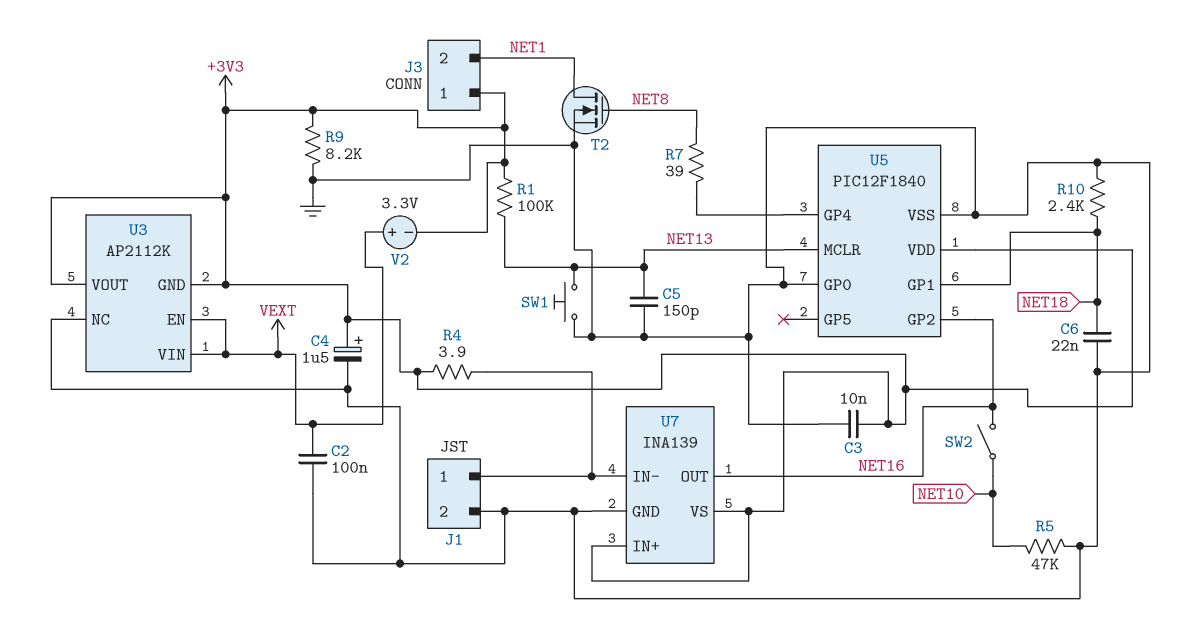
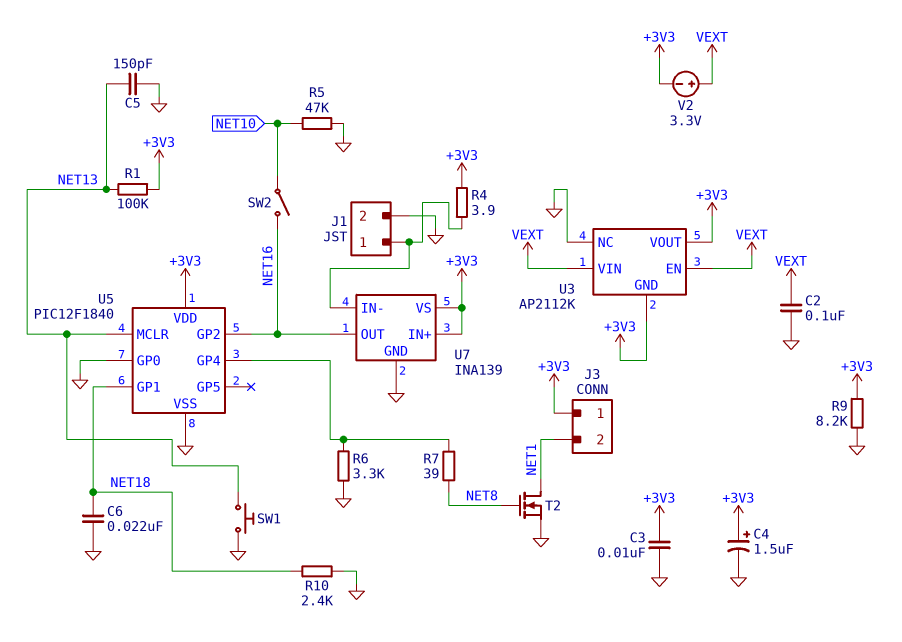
R6: none -> 3.3k (GND, U5/GP4)

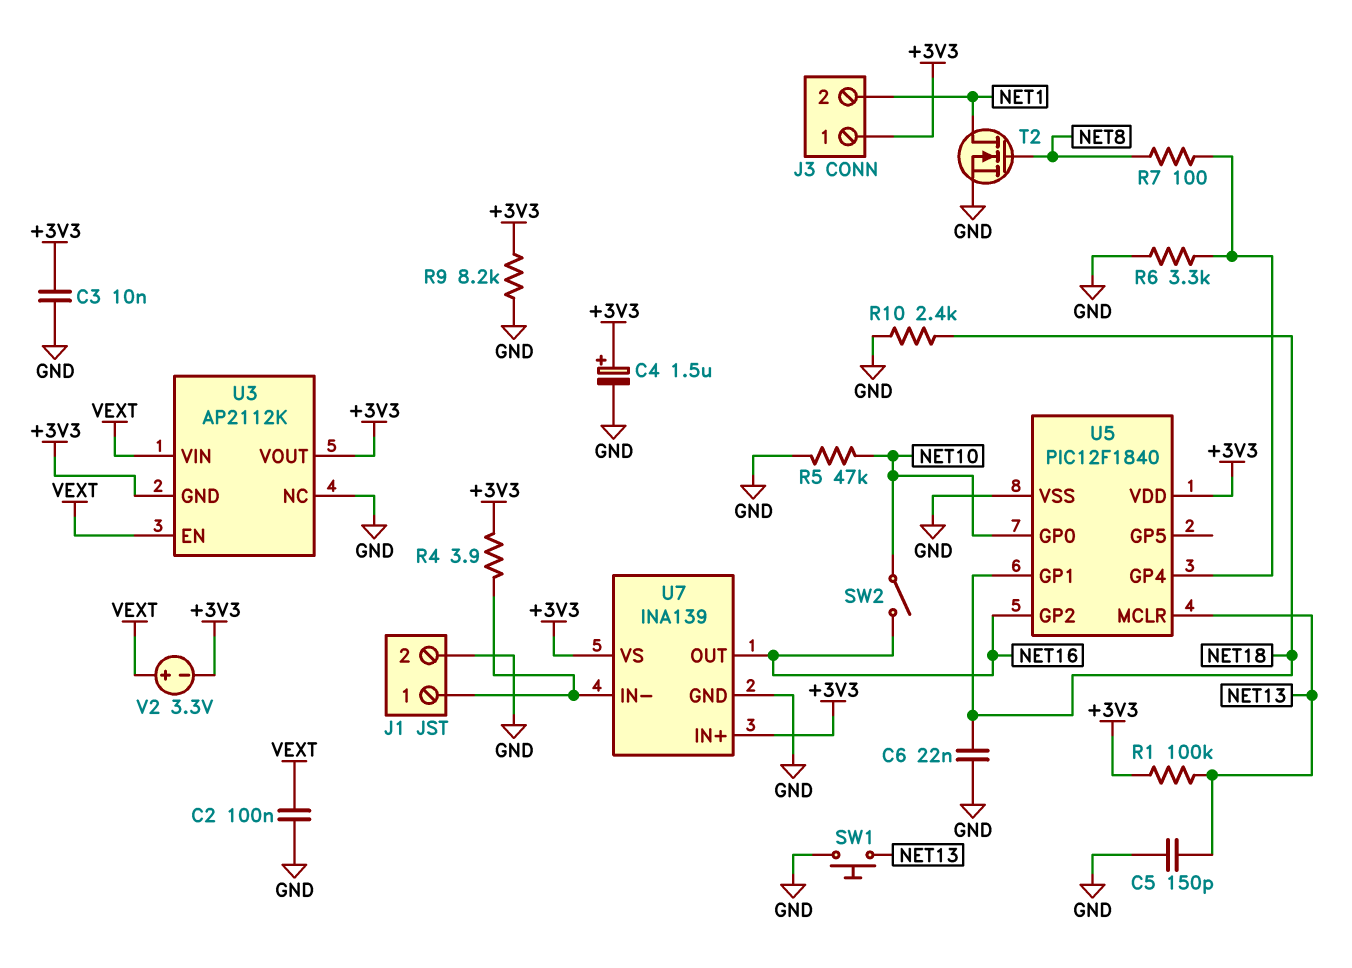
R7: 39 (NET8, U5/GP4) -> 100 (NET8, U5/GP4)
U5 pin GP0: GND -> NET10

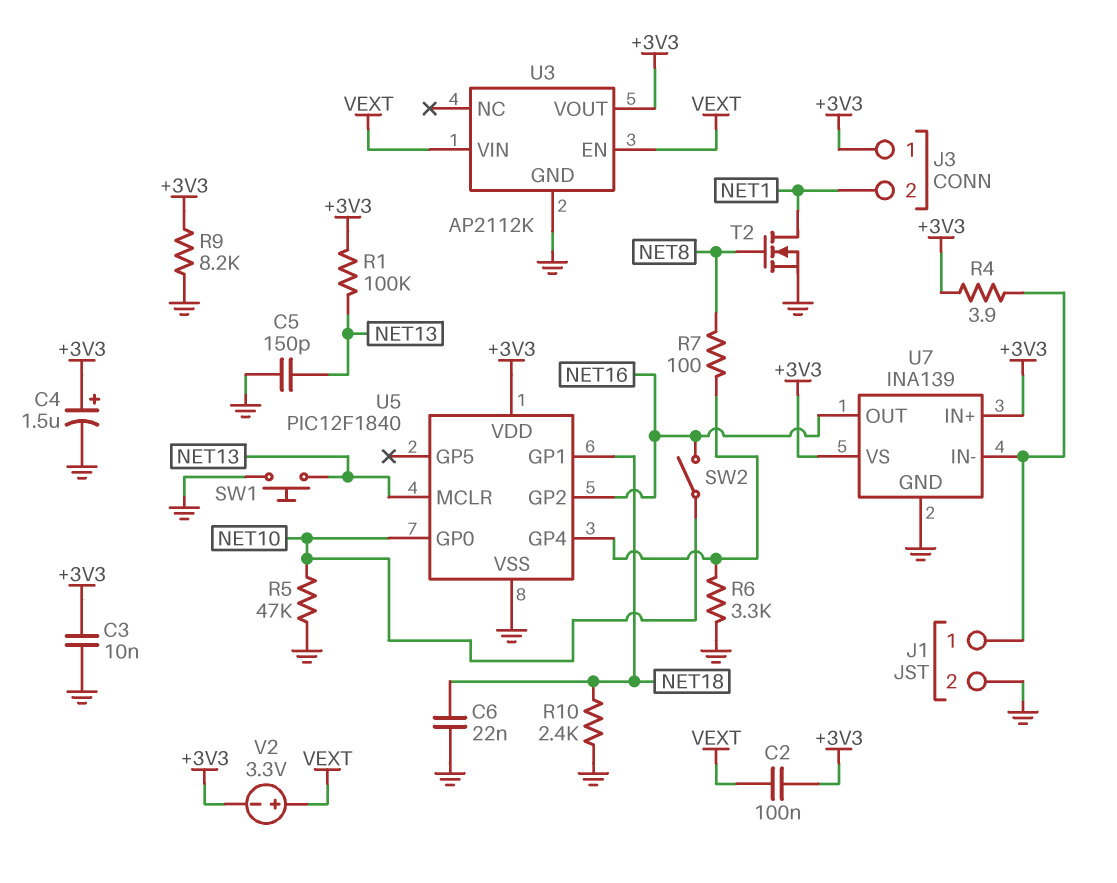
C2: 100nF (GND, VEXT) -> 100nF (+3V3, VEXT)
U3 pin GND: +3V3 -> GND
U3 pin NC: GND -> none

